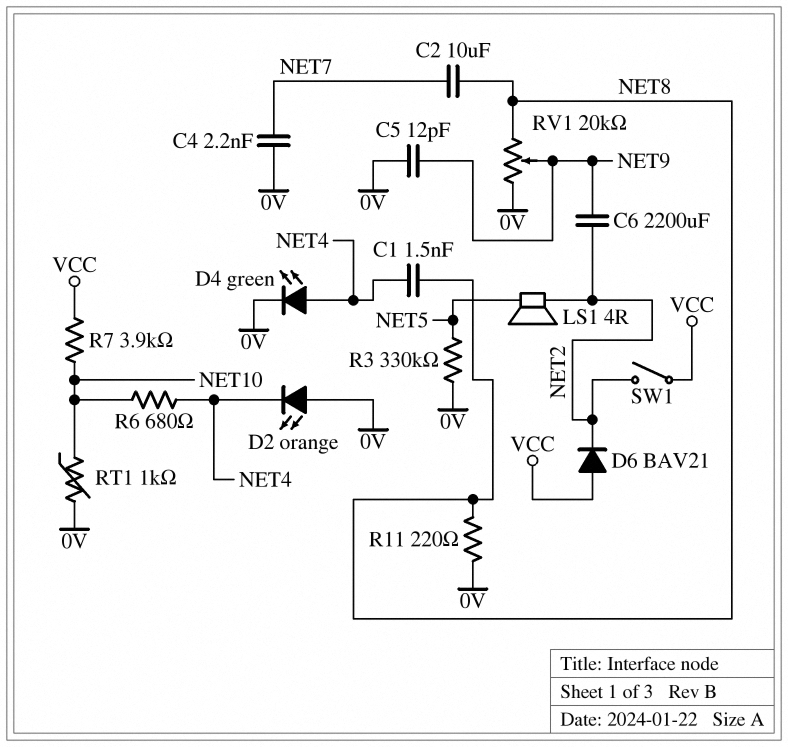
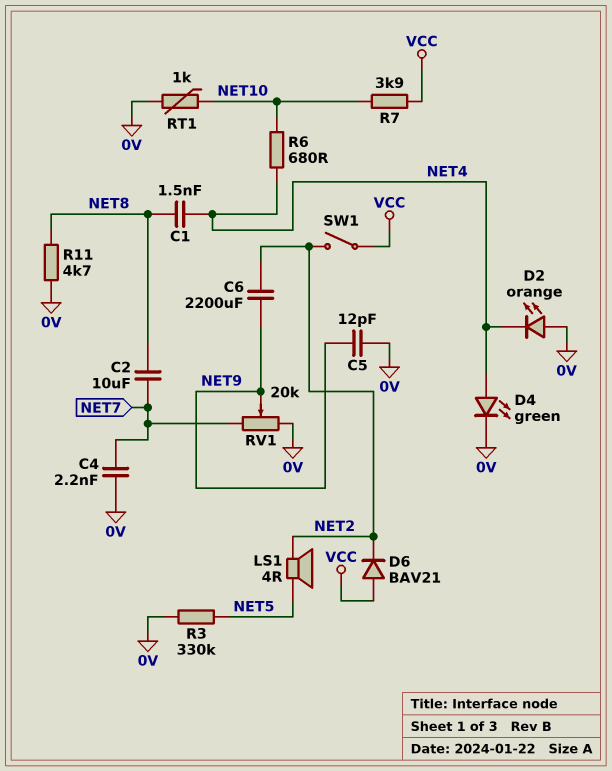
R11: 220 (0V, NET8) -> 4.7k (0V, NET8)
RV1: 20k (0V, NET8, wiper NET9) -> 20k (0V, NET7, wiper NET9)

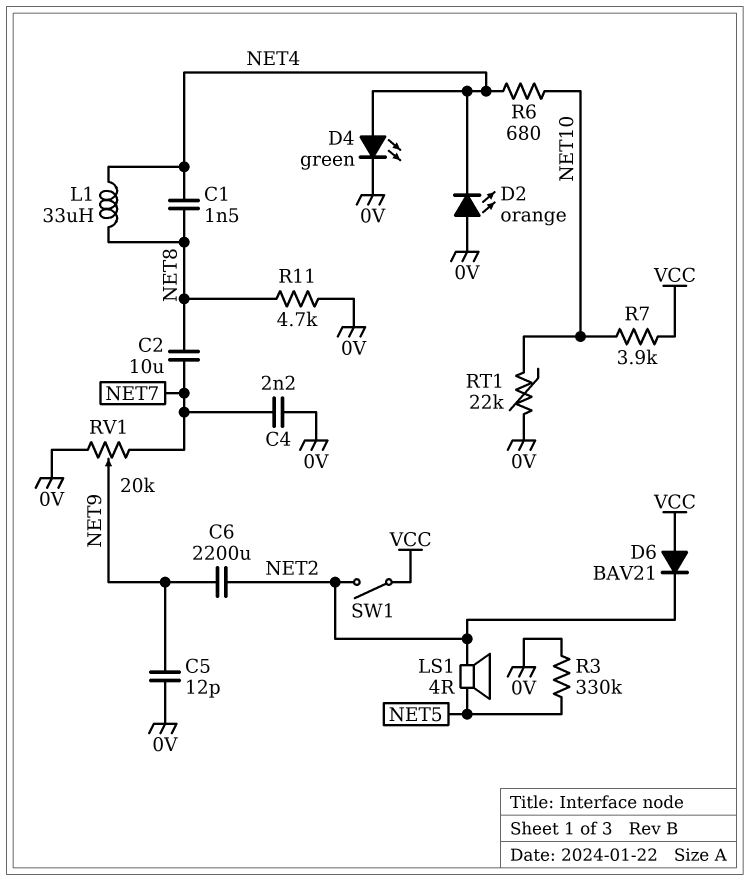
L1: none -> 33uH (NET4, NET8)
RT1: 1k (0V, NET10) -> 22k (0V, NET10)

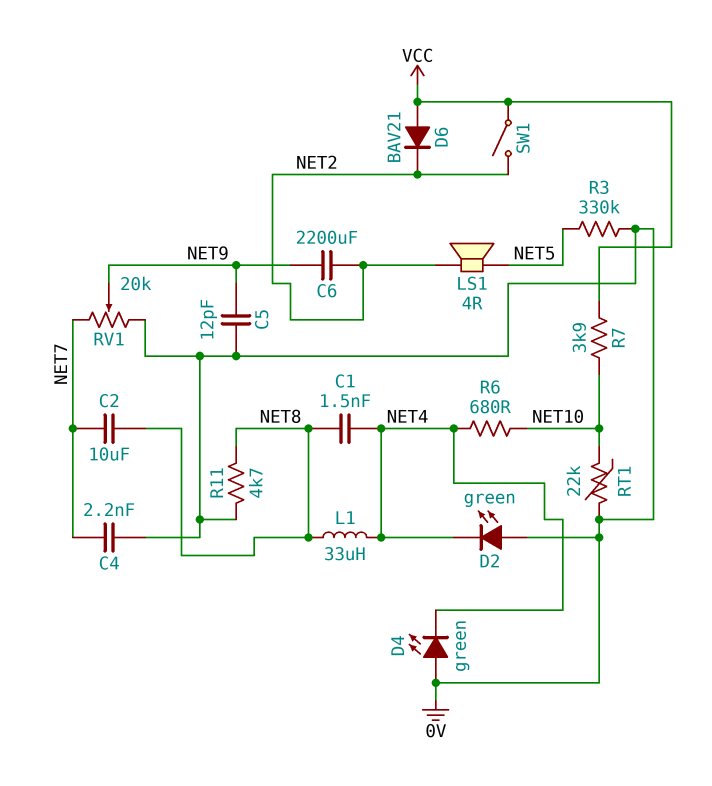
D2: LED orange (A 0V, K NET4) -> LED green (A 0V, K NET4)
D4: LED green (A NET4, K 0V) -> LED green (A 0V, K NET4)

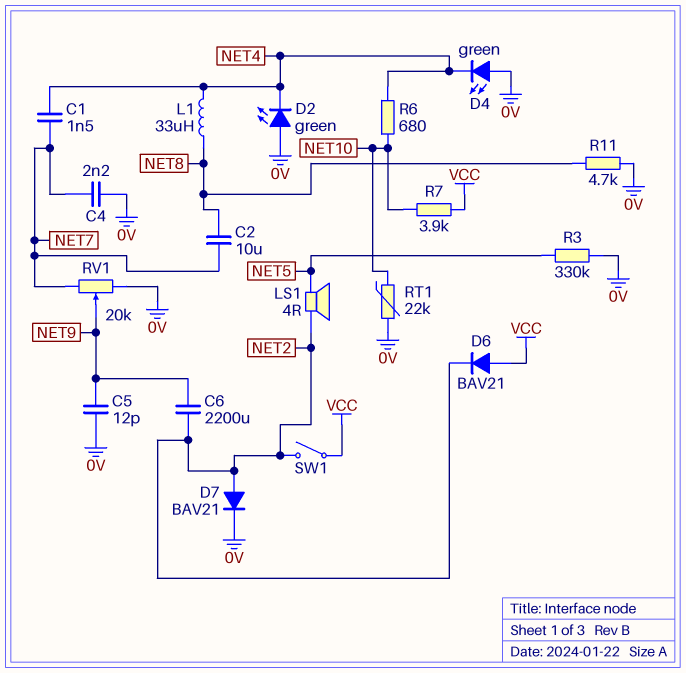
C1: 1.5nF (NET4, NET8) -> 1.5nF (NET4, NET7)
D7: none -> diode BAV21 (A NET2, K 0V)

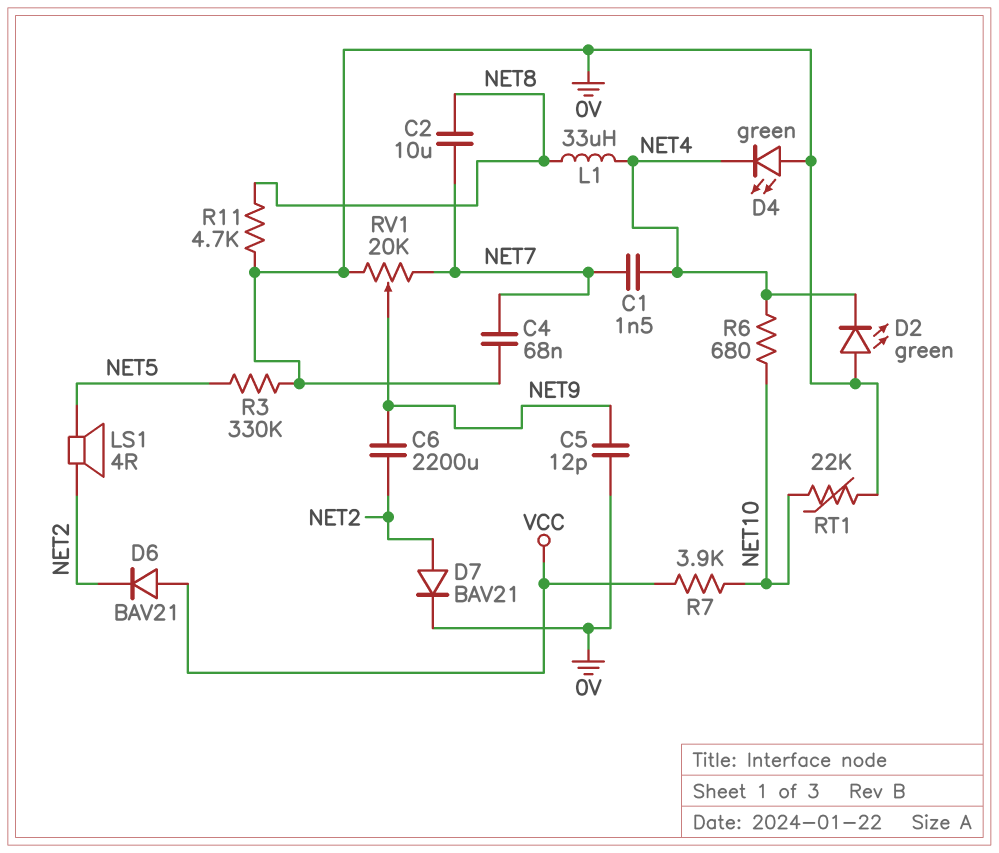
C4: 2.2nF (0V, NET7) -> 68nF (0V, NET7)
SW1: switch (NET2, VCC) -> none

